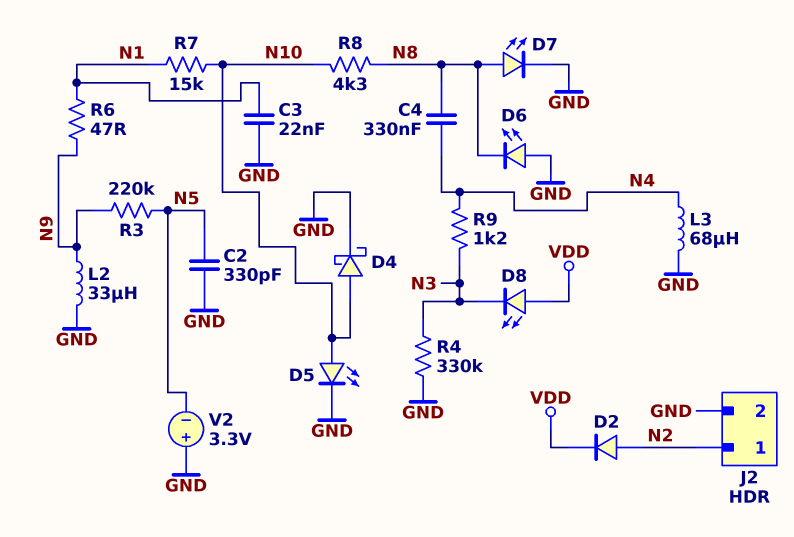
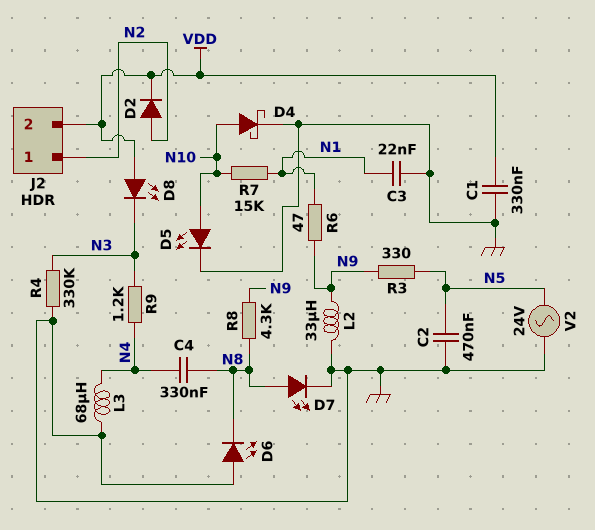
C1: none -> 330nF (GND, VDD)
C2: 330pF (GND, N5) -> 470nF (GND, N5)
J2 pin 2: GND -> VDD
R3: 220k (N5, N9) -> 330 (N5, N9)
R8: 4.3k (N8, N10) -> 4.3k (N8, N9)
V2: 3.3V (plus GND, minus N5) -> AC 24V (GND, N5)

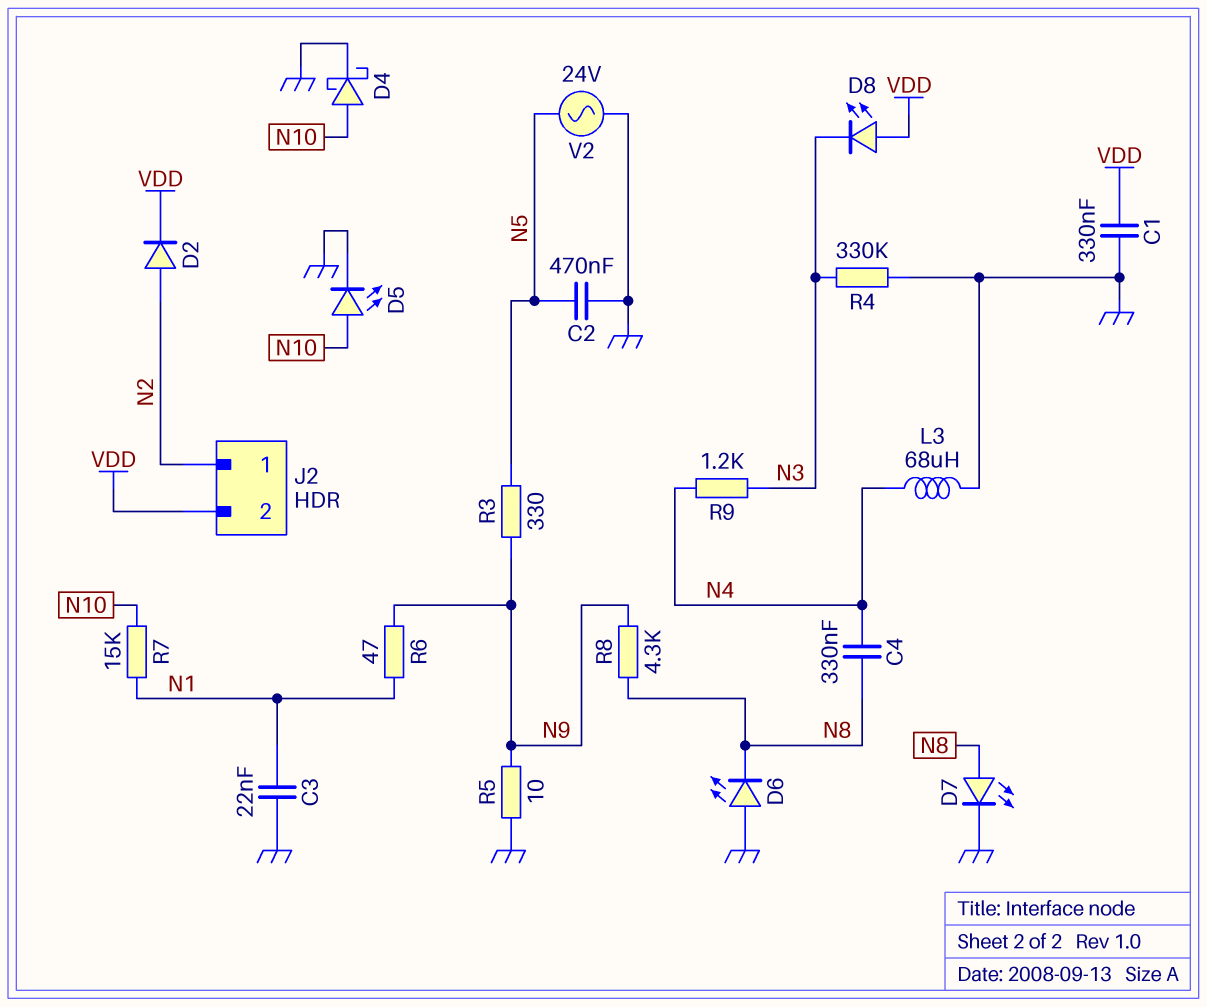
L2: 33uH (GND, N9) -> none
R5: none -> 10 (GND, N9)

